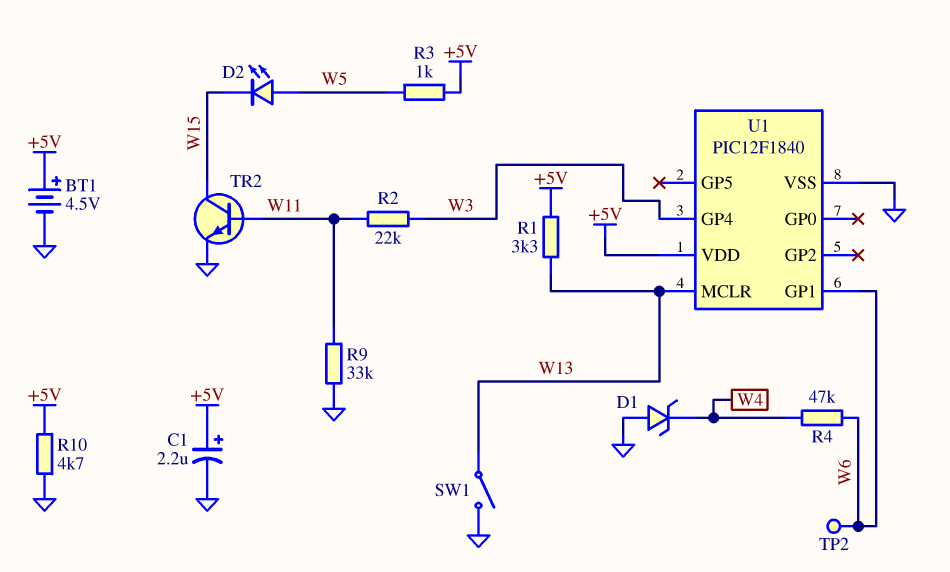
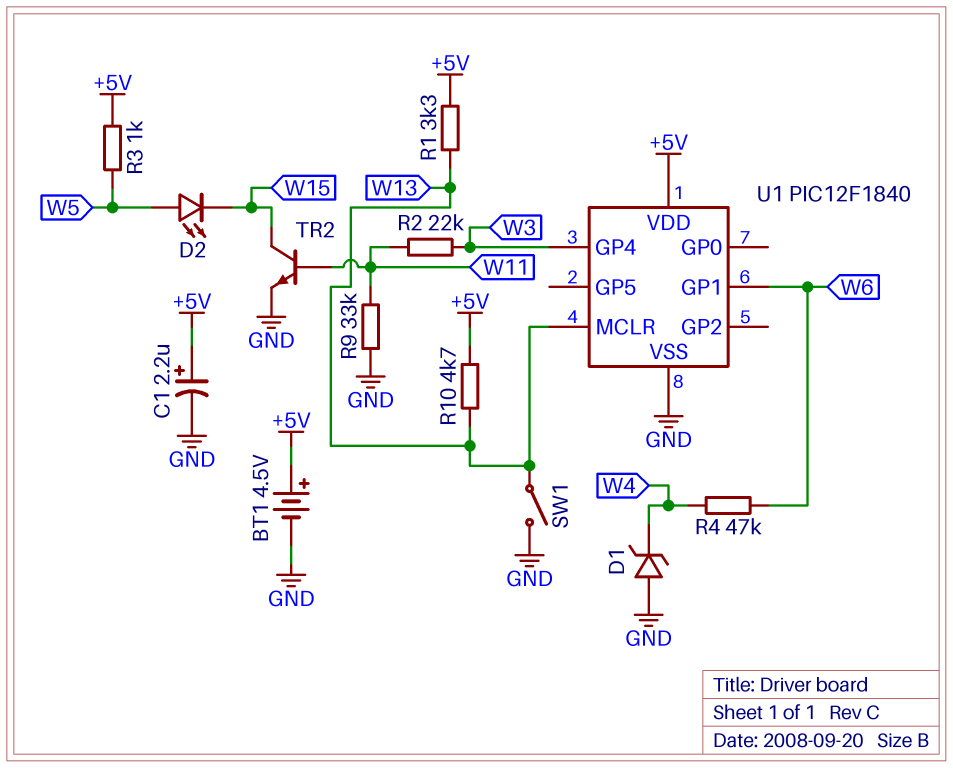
R10: 4.7k (+5V, GND) -> 4.7k (+5V, W13)
TP2: test point (W6) -> none

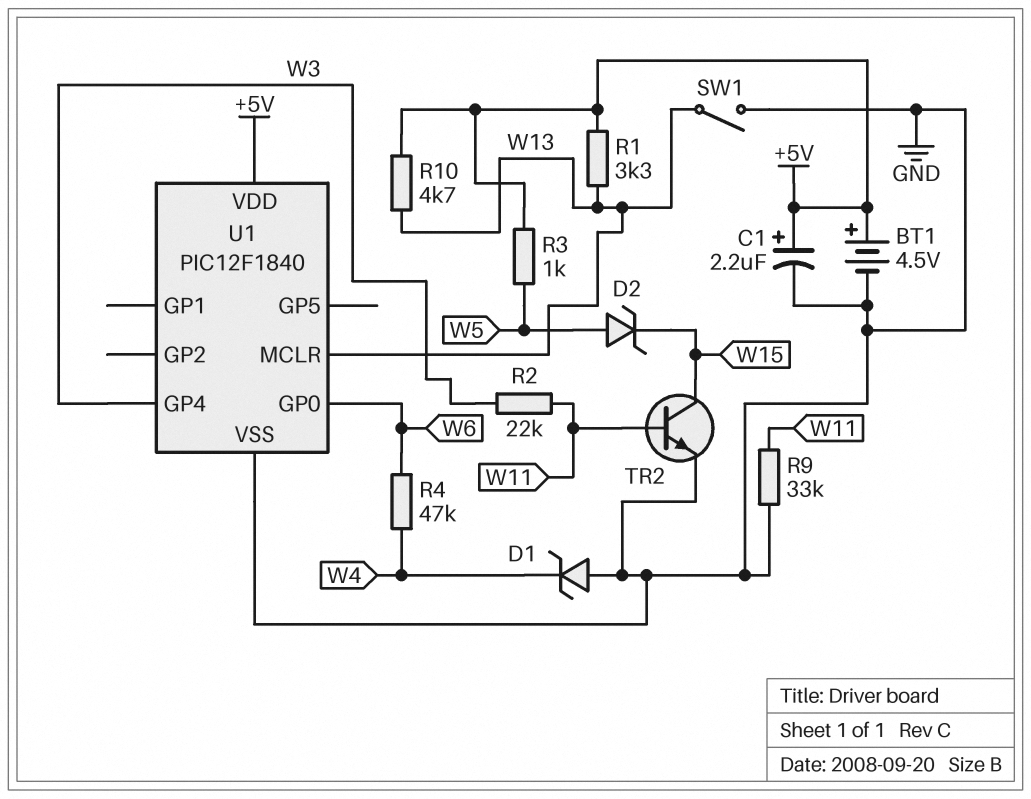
D2: LED (A W5, K W15) -> zener (A W5, K W15)
U1 pin GP0: none -> W6
U1 pin GP1: W6 -> none

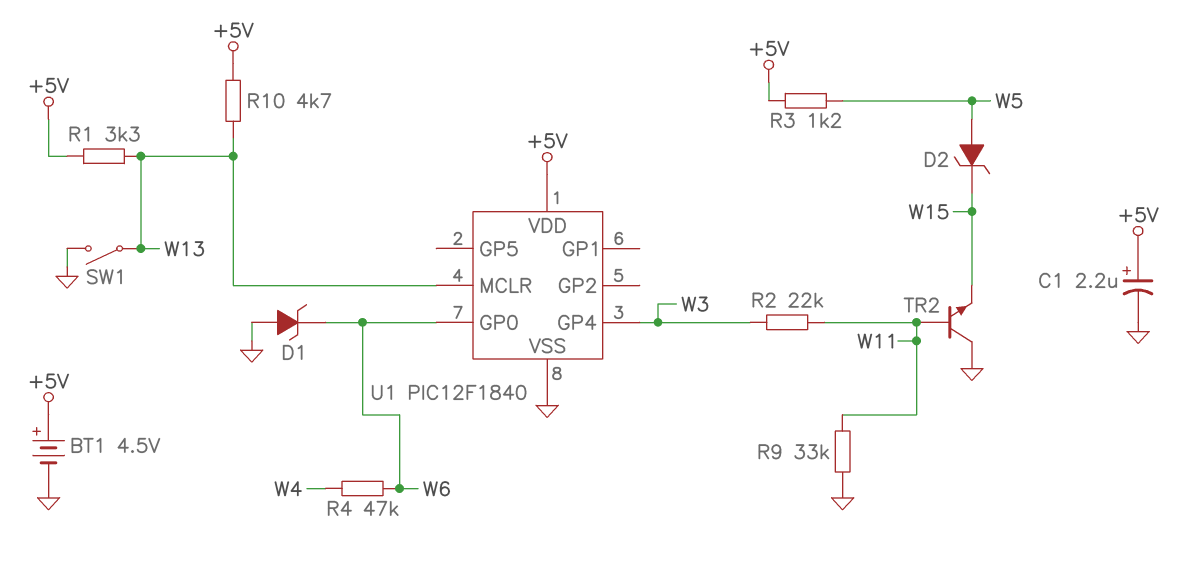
D1: zener (A GND, K W4) -> zener (A GND, K W6)
R3: 1k (+5V, W5) -> 1.2k (+5V, W5)
TR2: NPN (B W11, C W15, E GND) -> NPN (B W11, C GND, E W15)

